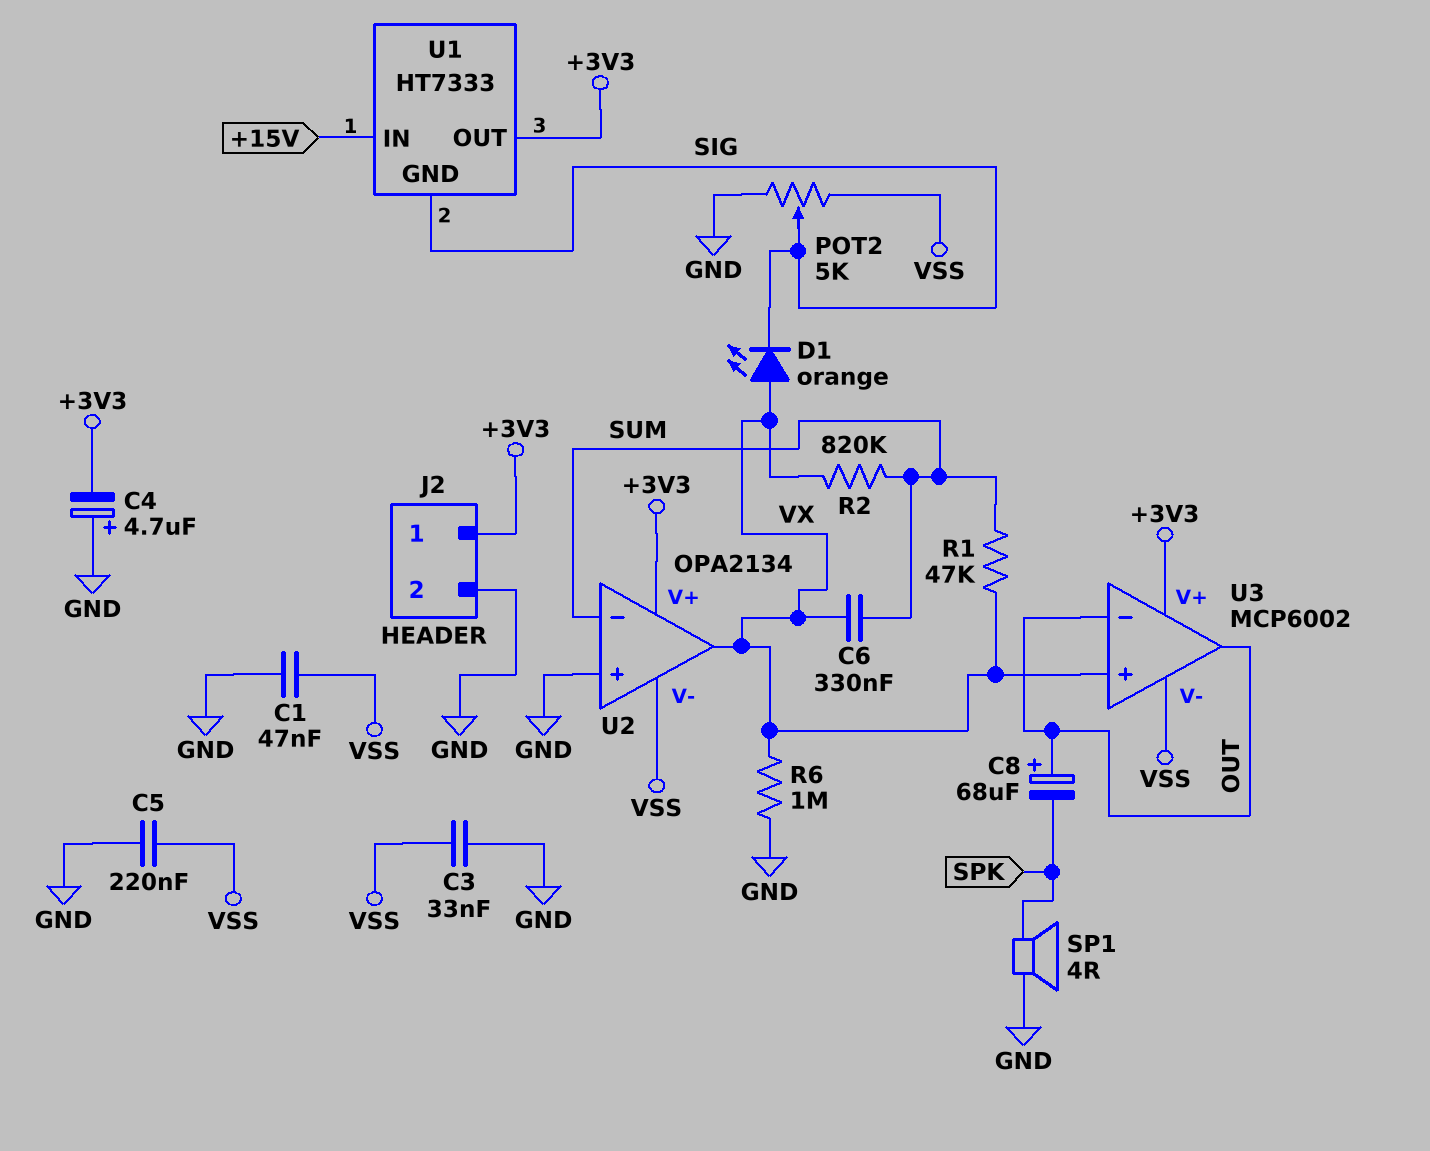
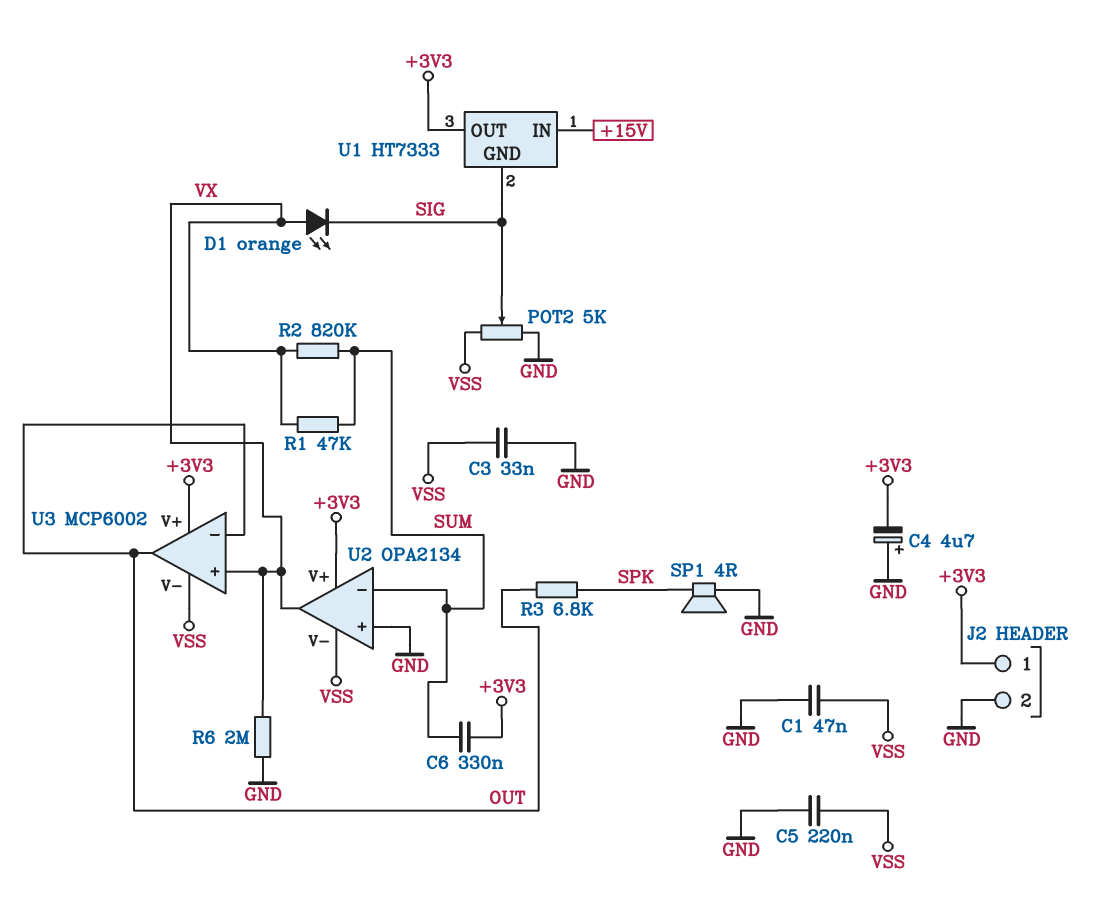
C6: 330nF (SUM, VX) -> 330nF (+3V3, SUM)
C8: 68uF (plus OUT, minus SPK) -> none
R3: none -> 6.8k (OUT, SPK)
R6: 1M (GND, VX) -> 2M (GND, VX)

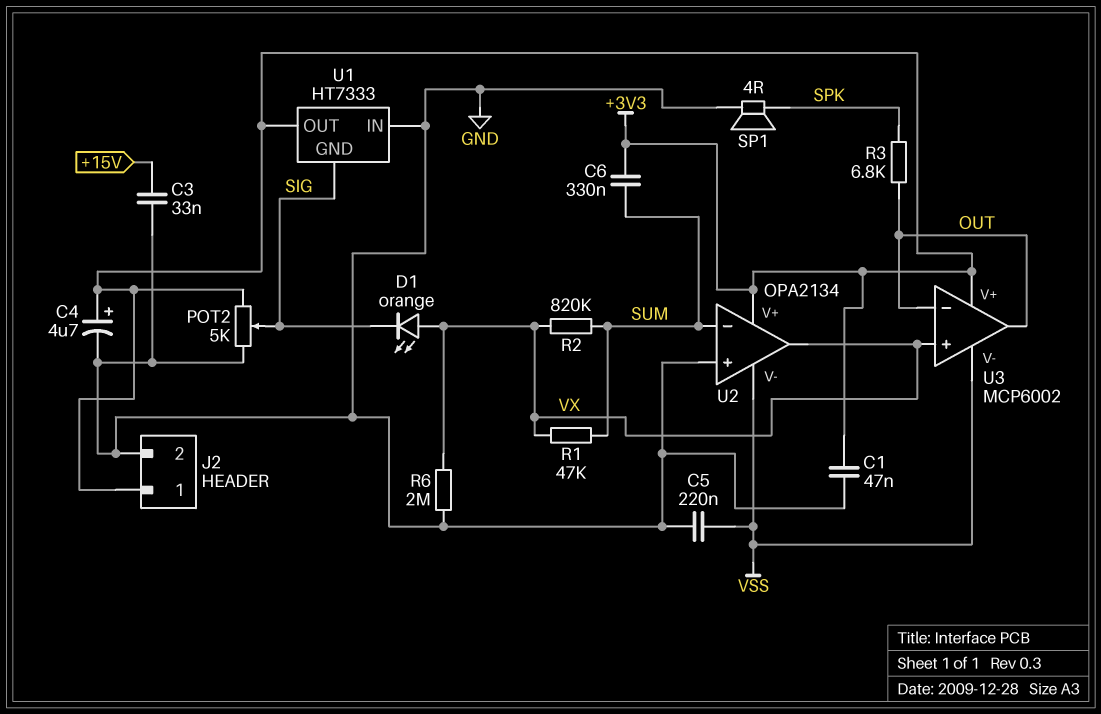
C1: 47nF (GND, VSS) -> 47nF (+3V3, GND)
C3: 33nF (GND, VSS) -> 33nF (+15V, GND)
C4: 4.7uF (plus GND, minus +3V3) -> 4.7uF (plus +3V3, minus GND)
POT2: 5k (GND, VSS, wiper SIG) -> 5k (+3V3, GND, wiper SIG)
U1 pin IN: +15V -> GND

